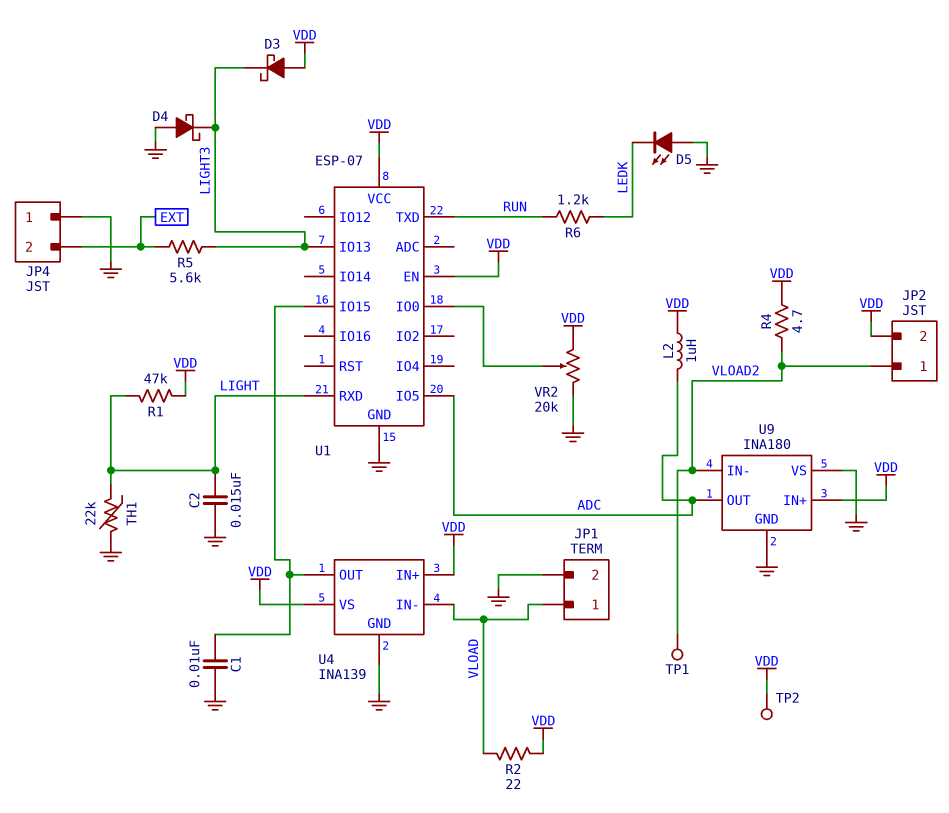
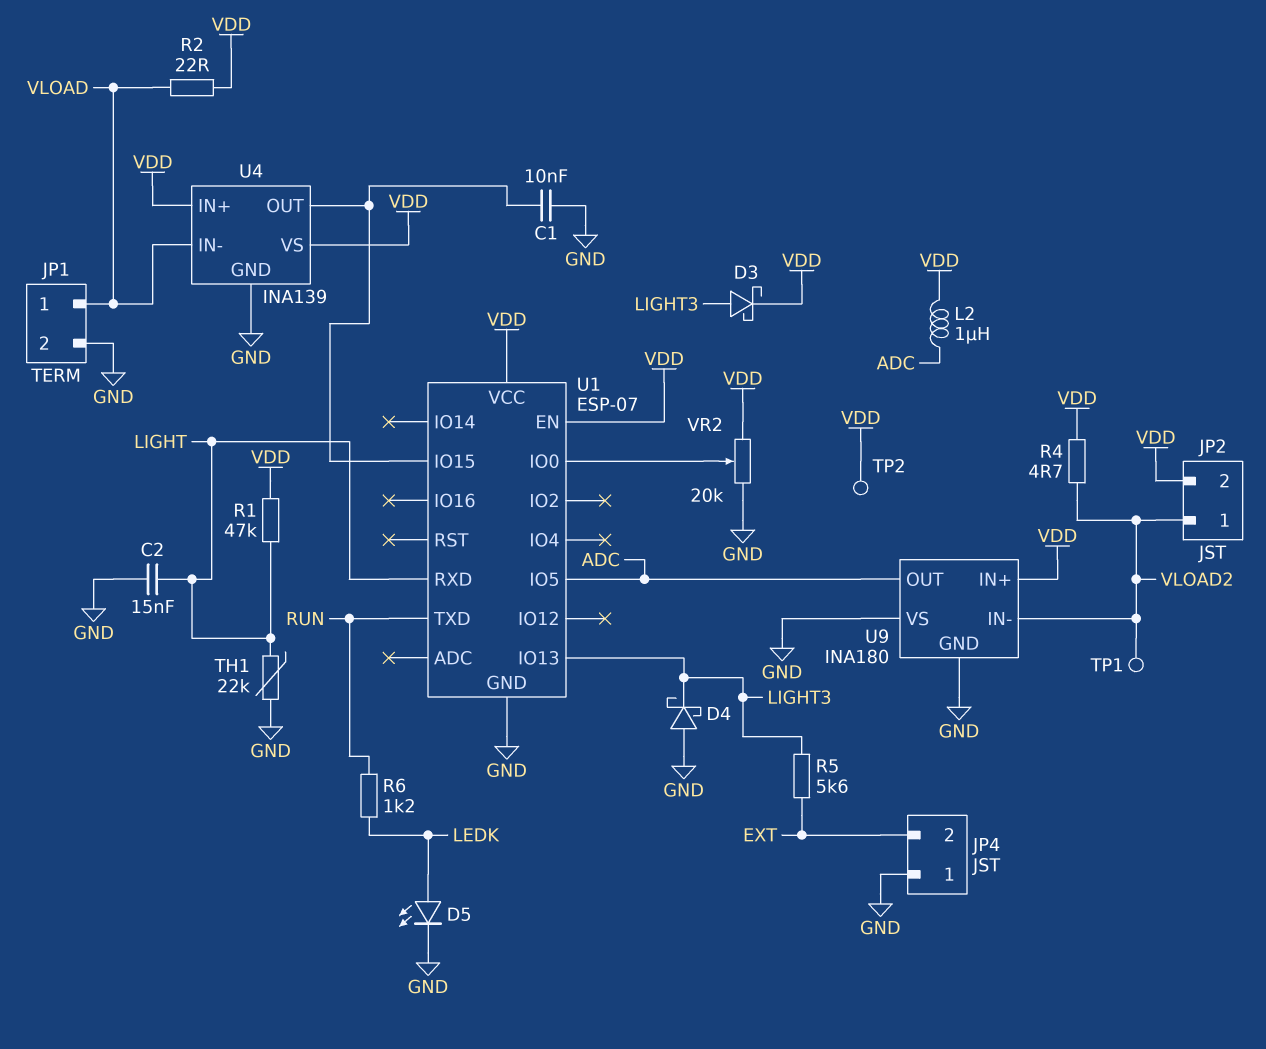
D3: schottky (A VDD, K LIGHT3) -> schottky (A LIGHT3, K VDD)
D5: LED (A GND, K LEDK) -> LED (A LEDK, K GND)

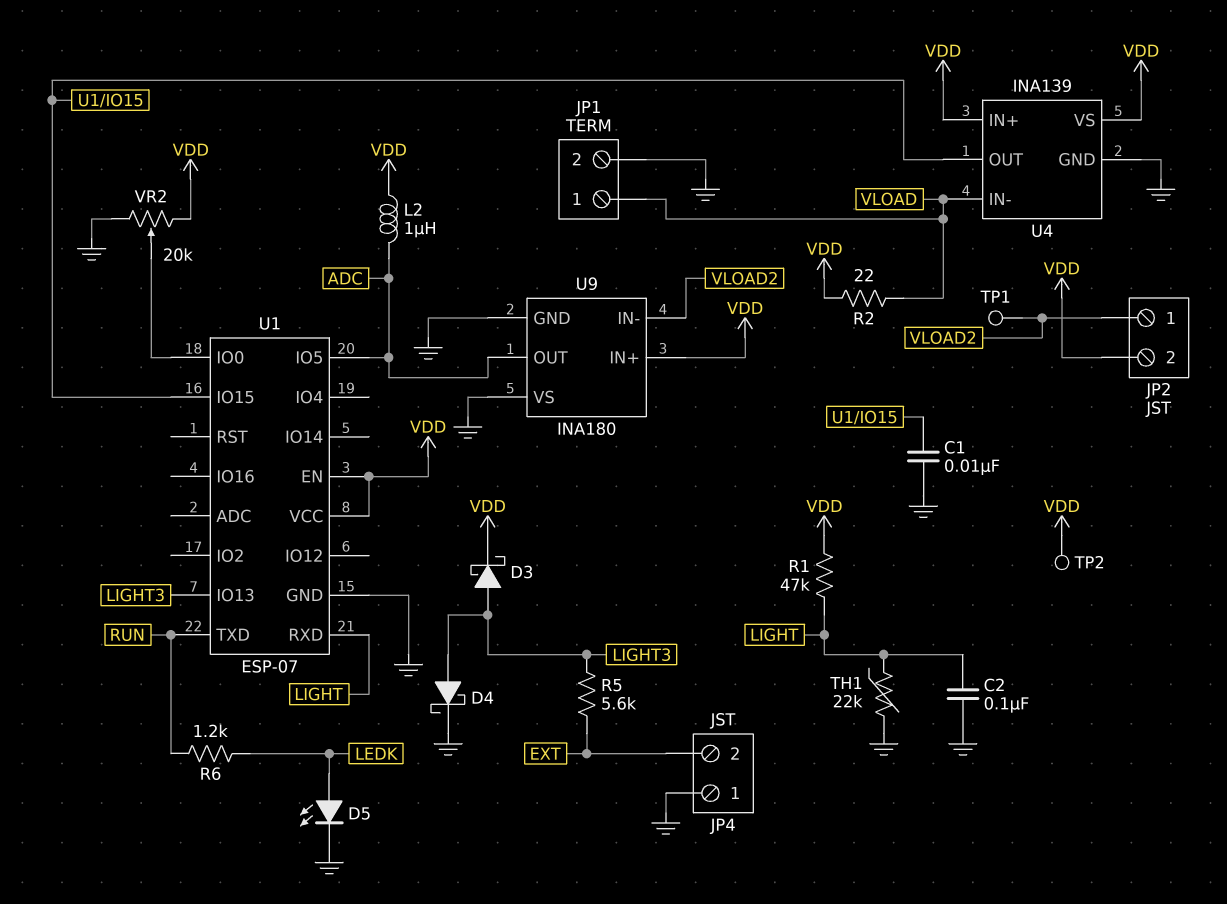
C2: 15nF (GND, LIGHT) -> 100nF (GND, LIGHT)
D4: schottky (A GND, K LIGHT3) -> schottky (A LIGHT3, K GND)
R4: 4.7 (VDD, VLOAD2) -> none

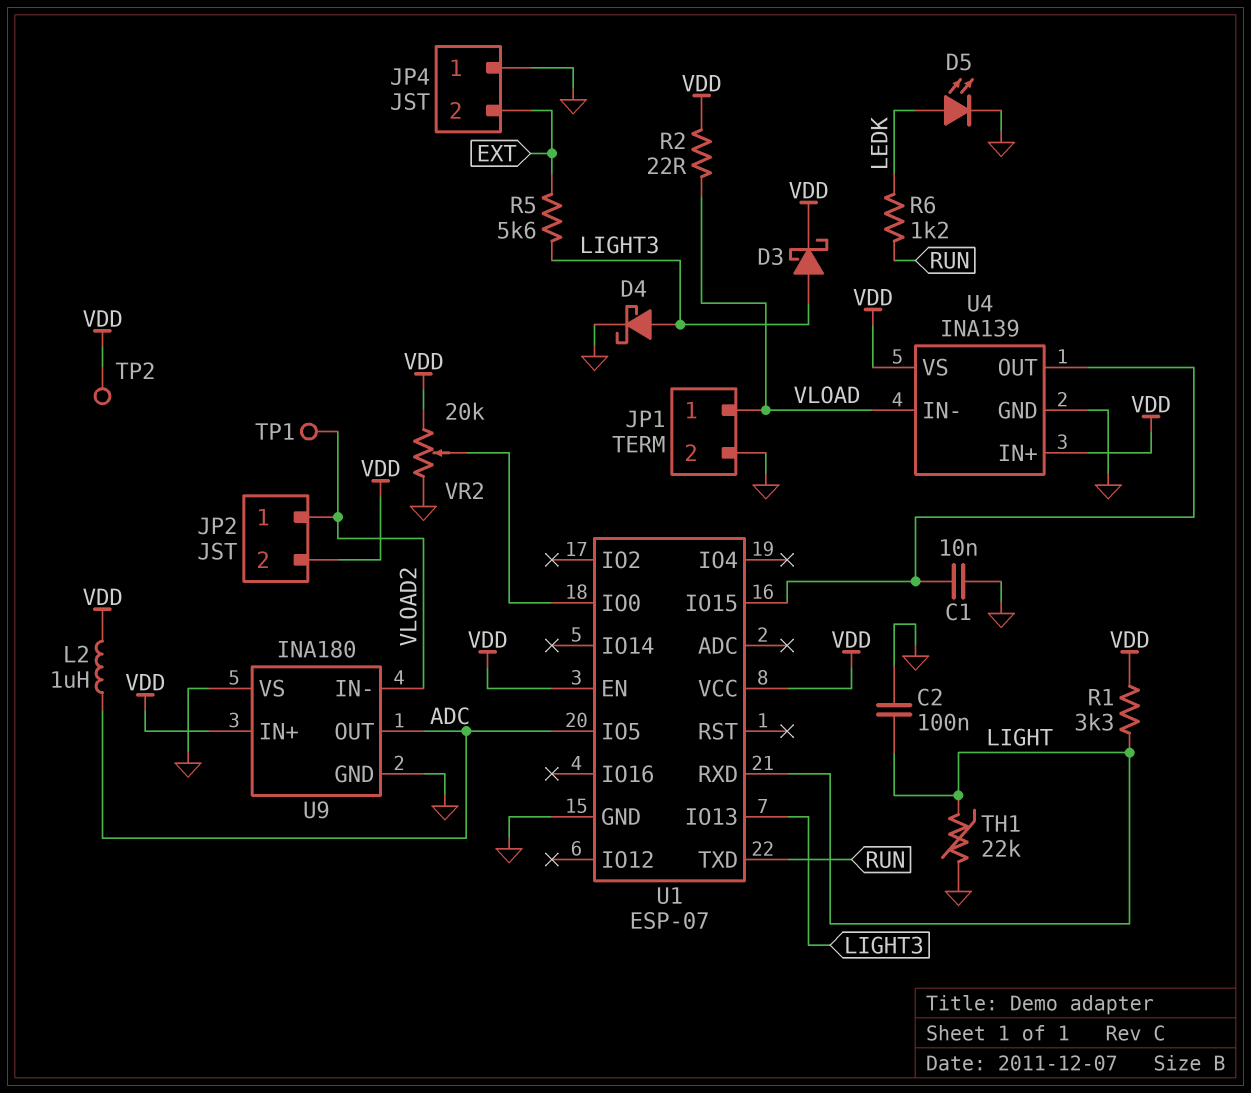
R1: 47k (LIGHT, VDD) -> 3.3k (LIGHT, VDD)

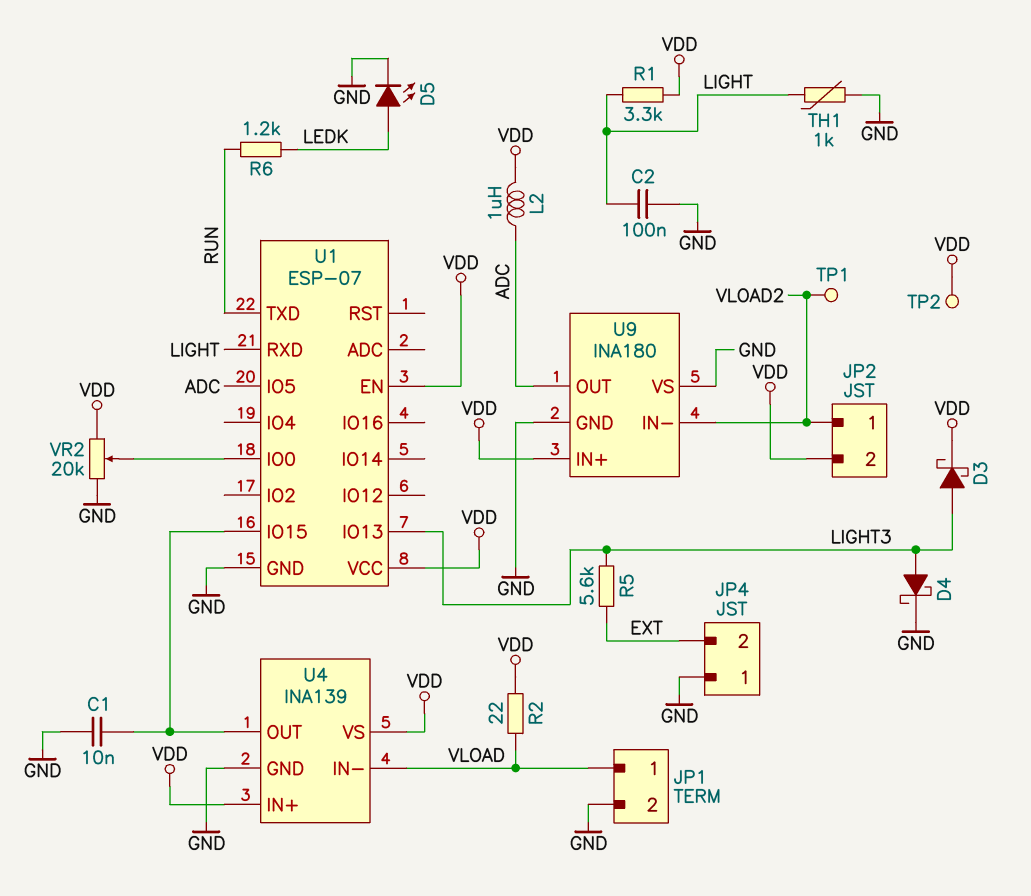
TH1: 22k (GND, LIGHT) -> 1k (GND, LIGHT)

